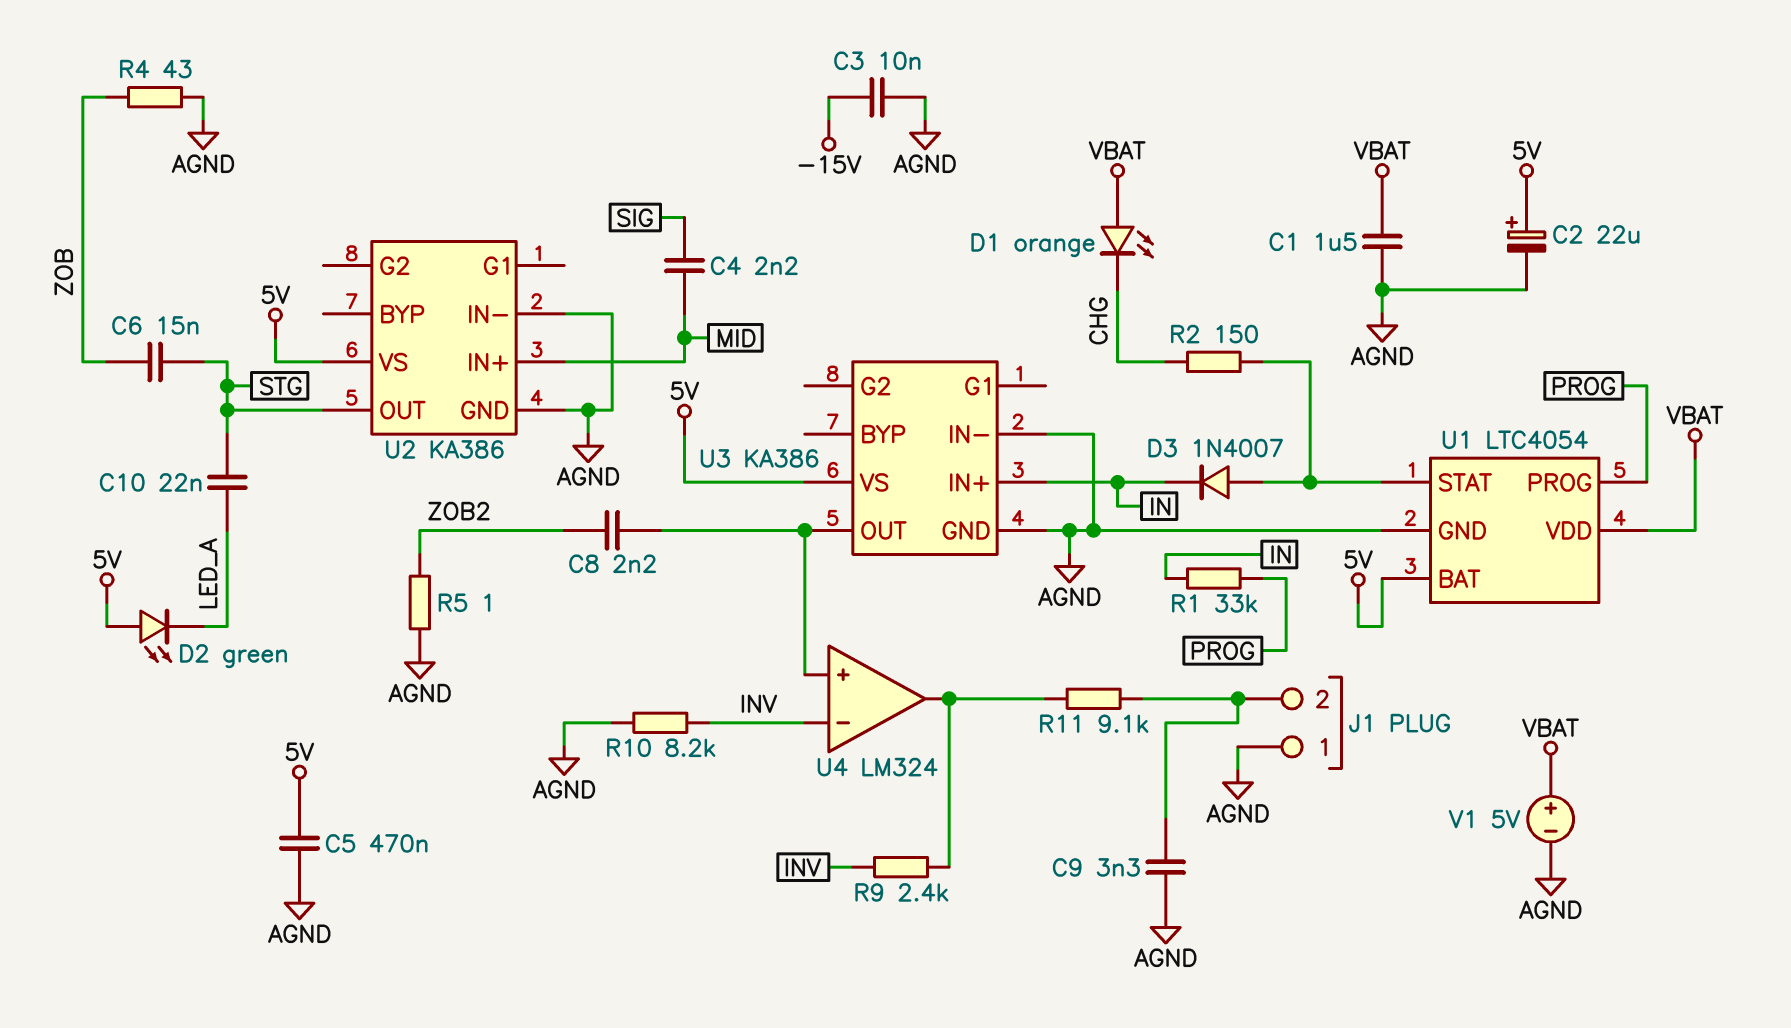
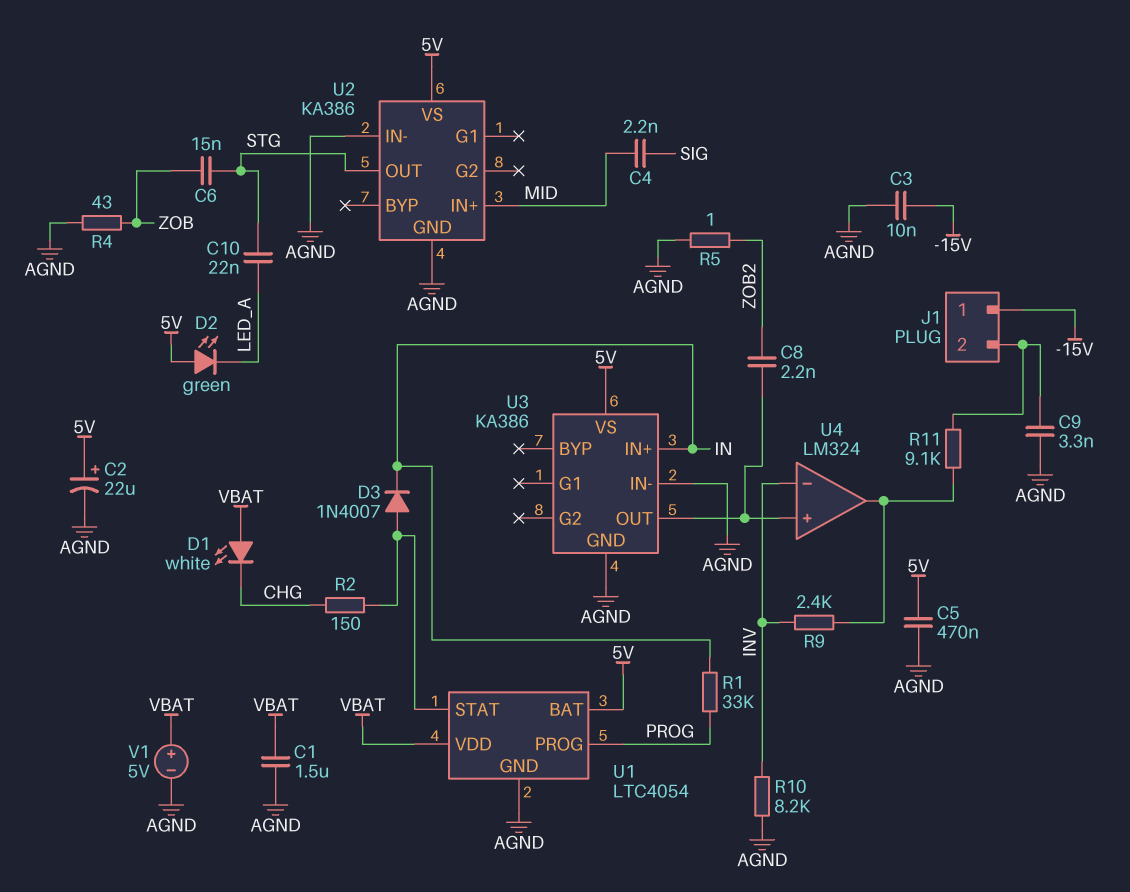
D1: LED orange (A VBAT, K CHG) -> LED white (A VBAT, K CHG)
J1 pin 1: AGND -> -15V

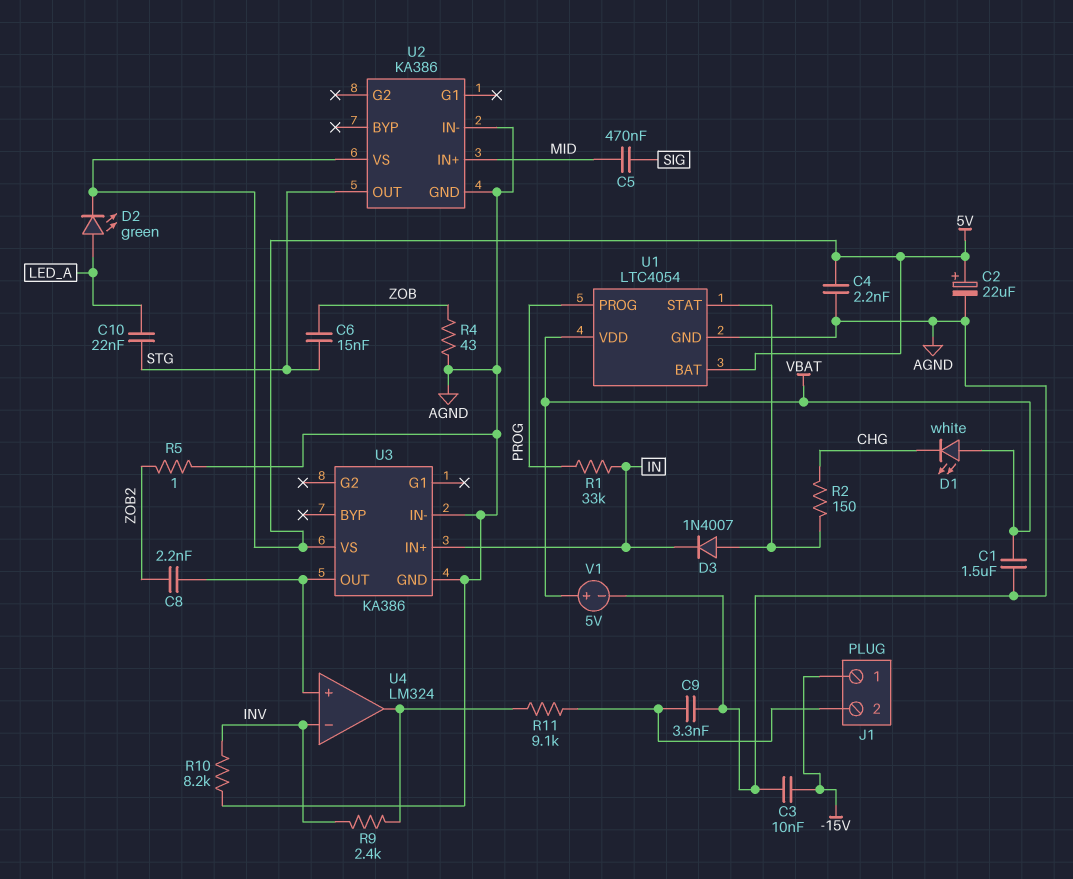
C4: 2.2nF (MID, SIG) -> 2.2nF (5V, AGND)
C5: 470nF (5V, AGND) -> 470nF (MID, SIG)
D2: LED green (A 5V, K LED_A) -> LED green (A LED_A, K 5V)

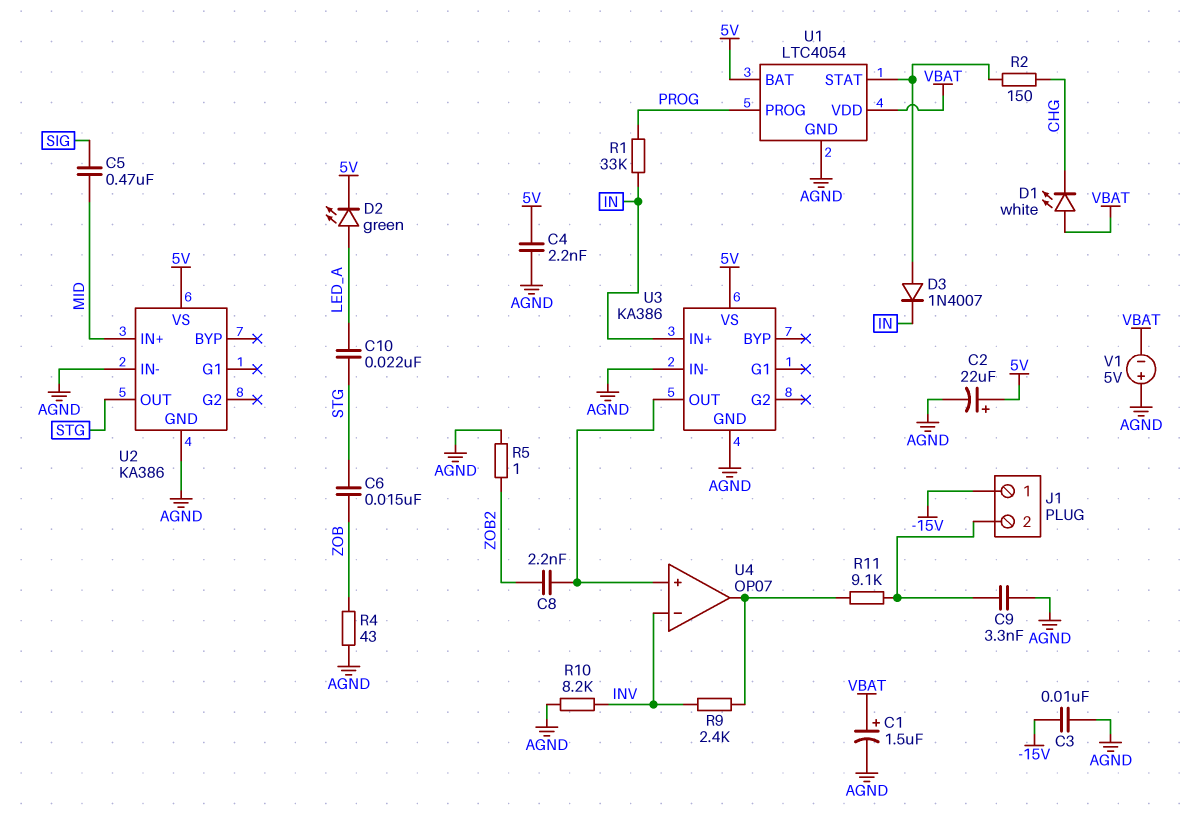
C1: 1.5uF (AGND, VBAT) -> 1.5uF (plus VBAT, minus AGND)
U4: LM324 -> OP07
V1: 5V (plus VBAT, minus AGND) -> 5V (plus AGND, minus VBAT)

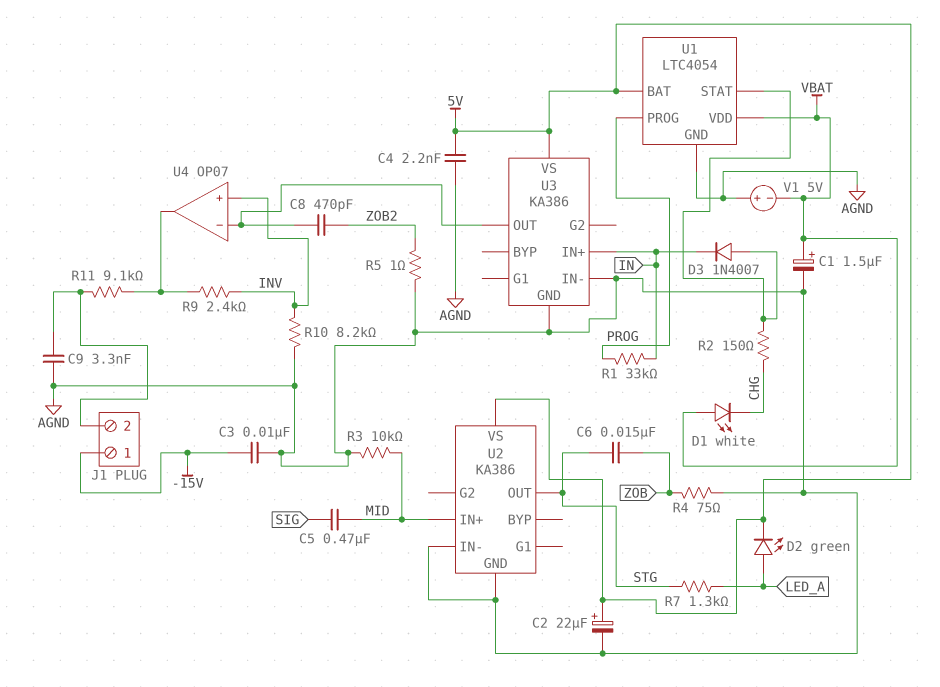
C8: 2.2nF (U3/OUT, ZOB2) -> 470pF (U3/OUT, ZOB2)
C10: 22nF (LED_A, STG) -> none
R3: none -> 10k (AGND, MID)
R4: 43 (AGND, ZOB) -> 75 (AGND, ZOB)
R7: none -> 1.3k (LED_A, STG)
U4 pin in+: U3/OUT -> INV
U4 pin in-: INV -> U3/OUT

